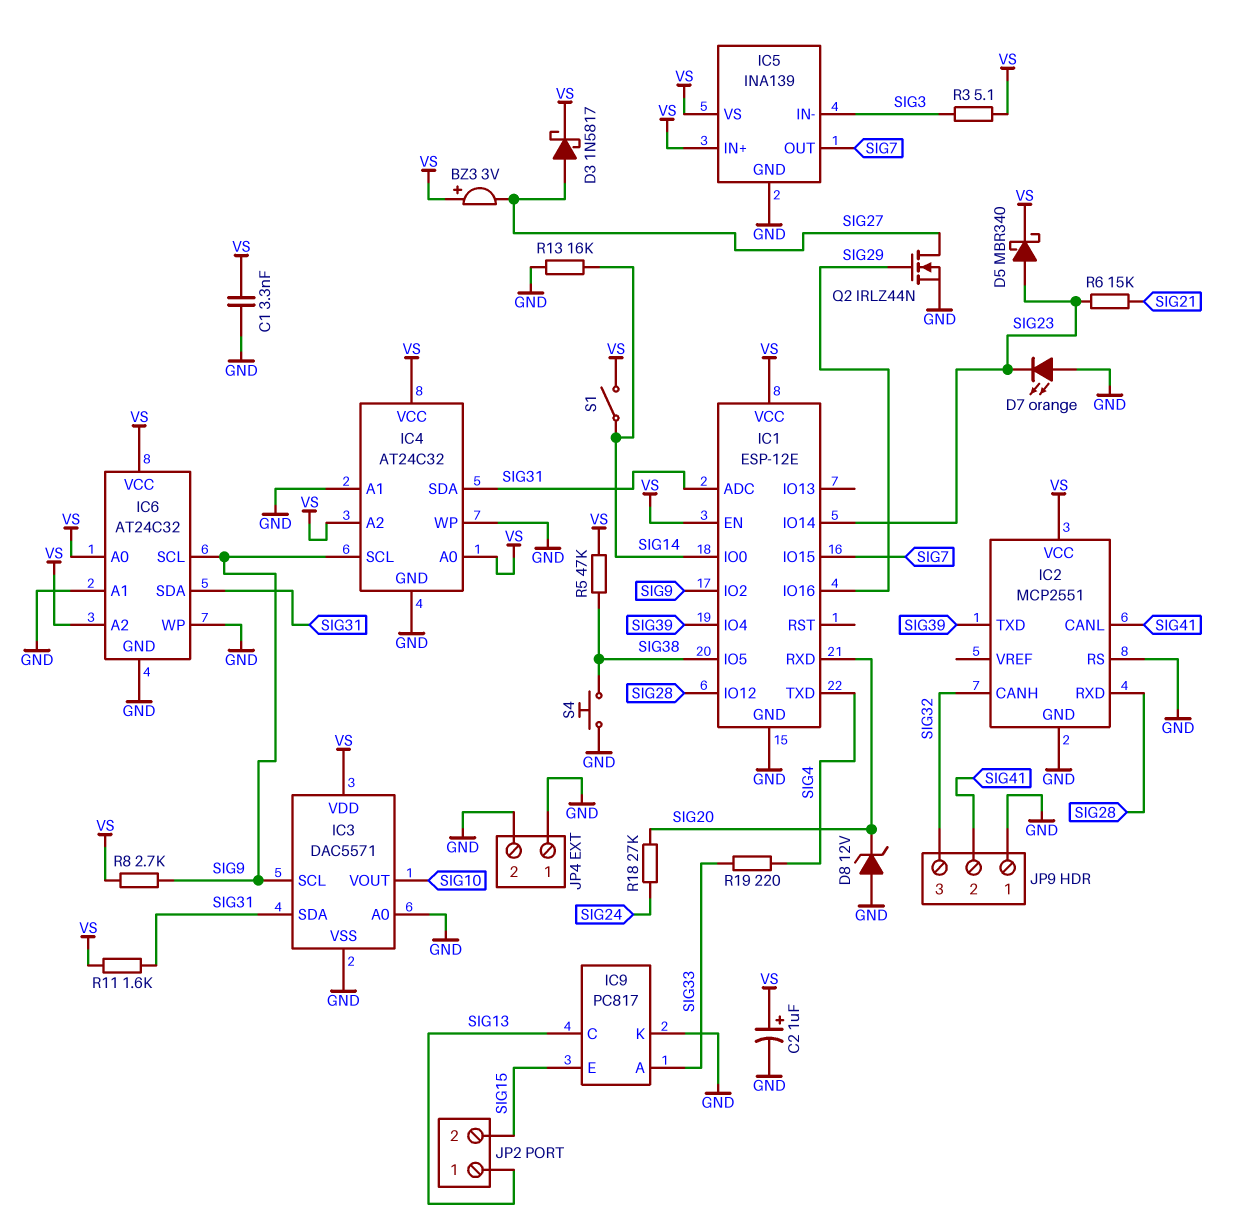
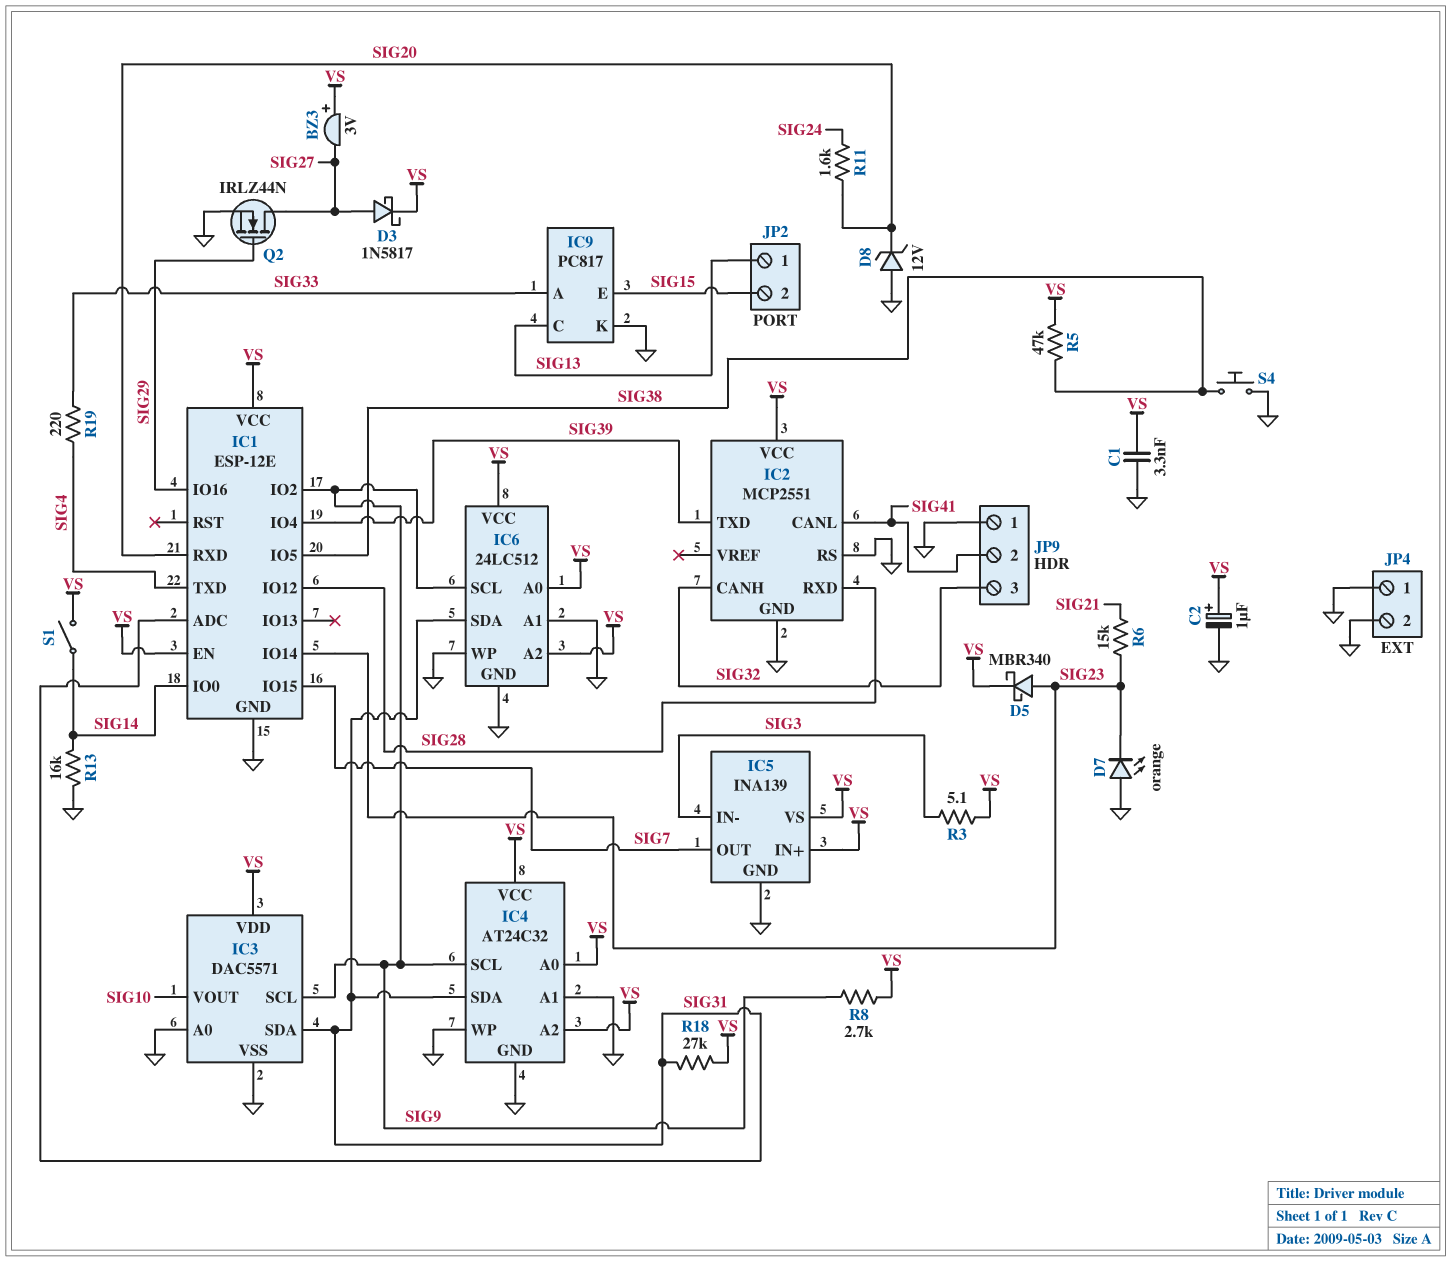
IC6: AT24C32 -> 24LC512
R11: 1.6k (SIG31, VS) -> 1.6k (SIG20, SIG24)
R18: 27k (SIG20, SIG24) -> 27k (SIG31, VS)

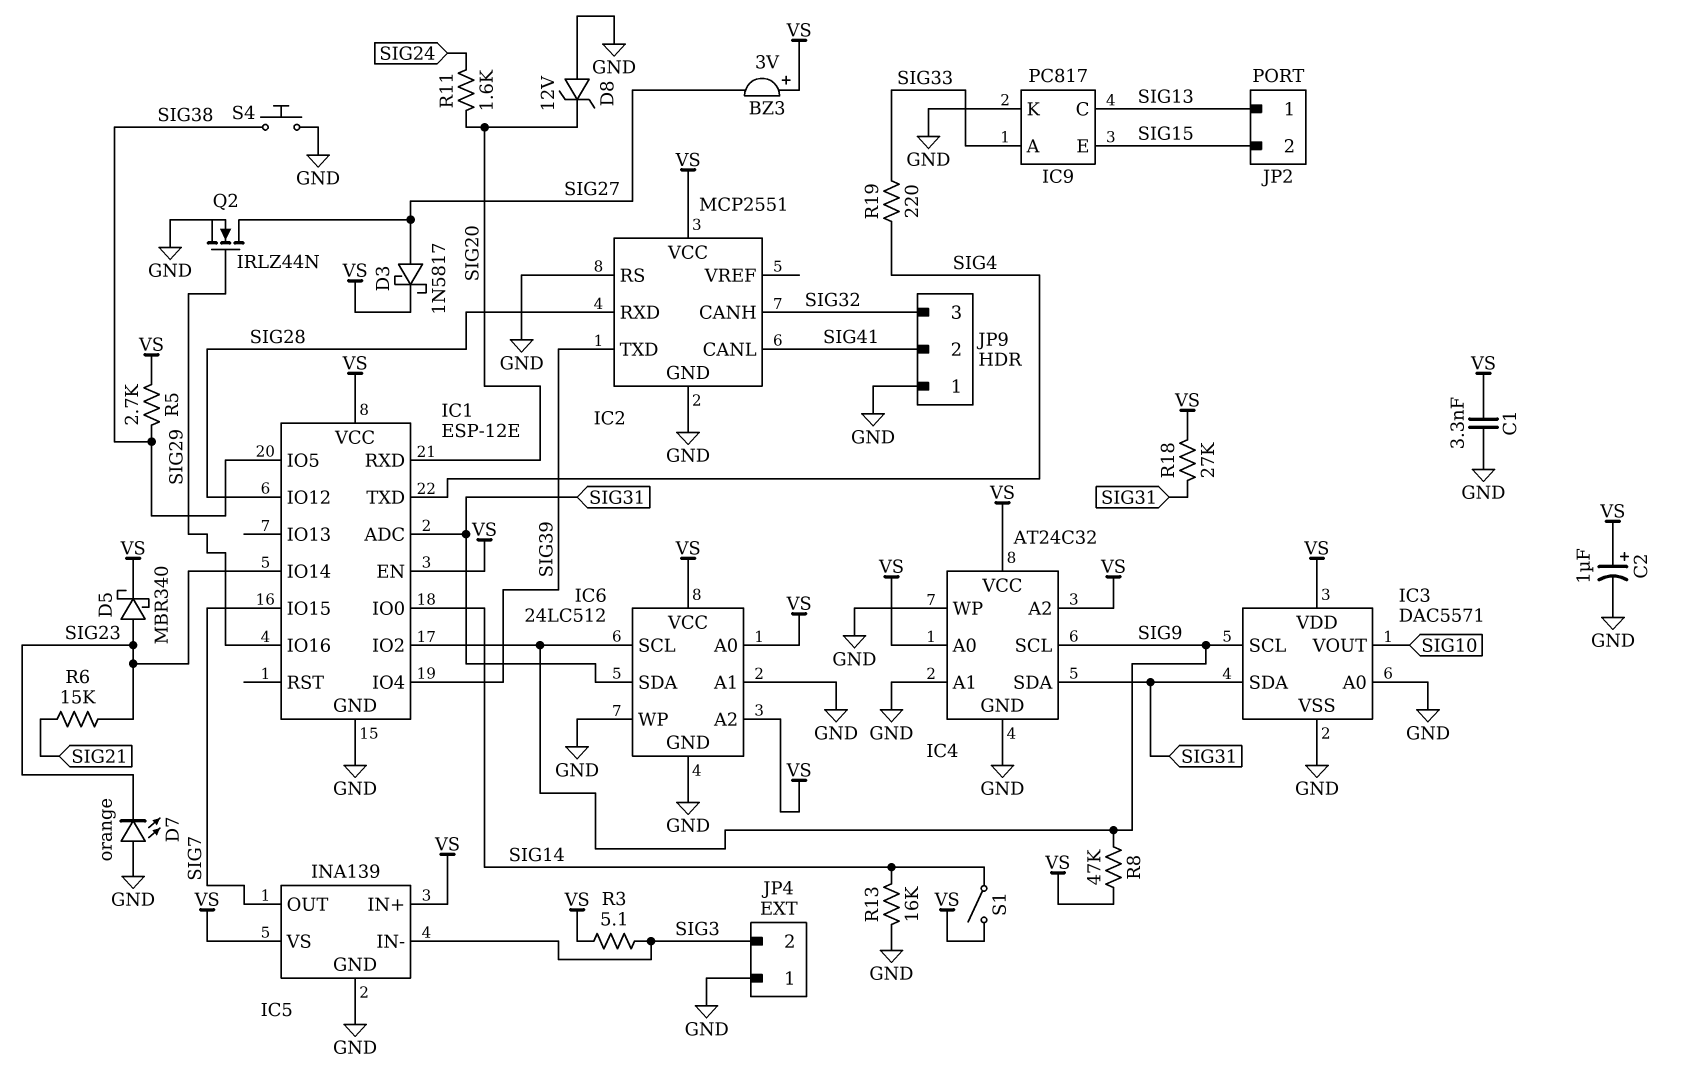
JP4 pin 2: GND -> SIG3
R5: 47k (SIG38, VS) -> 2.7k (SIG38, VS)
R8: 2.7k (SIG9, VS) -> 47k (SIG9, VS)

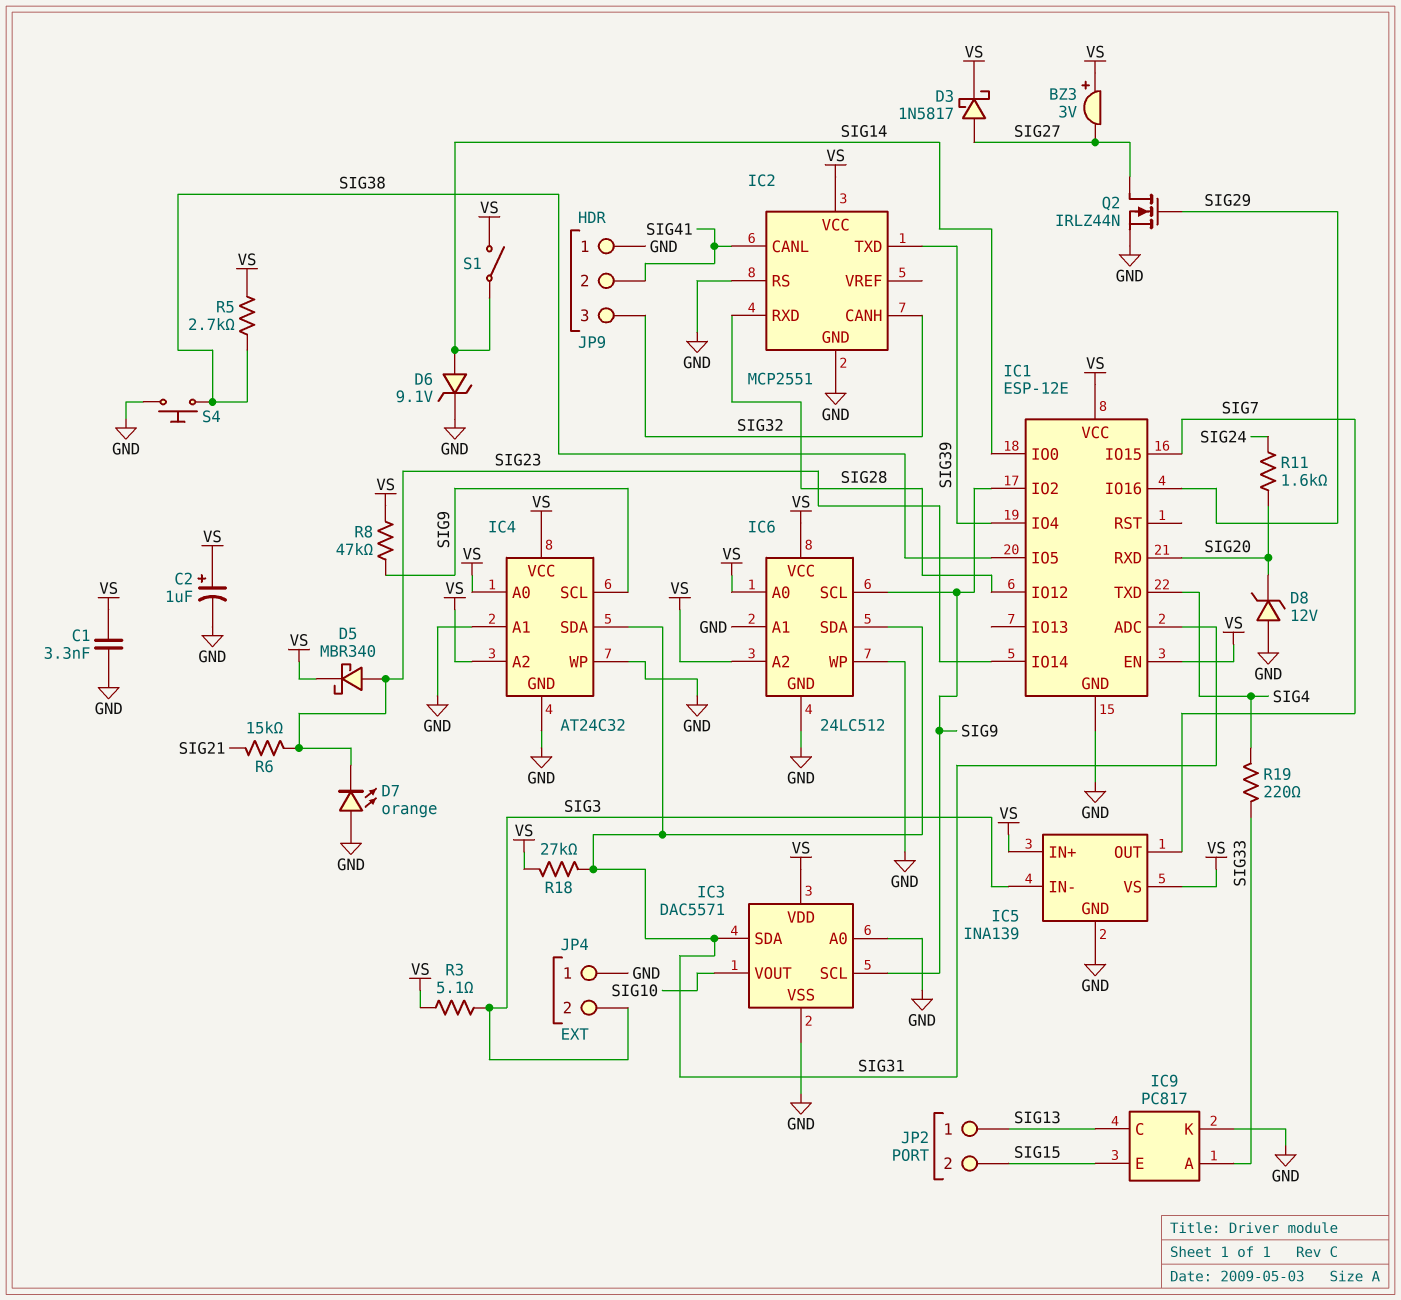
D6: none -> zener 9.1V (A SIG14, K GND)
R13: 16k (GND, SIG14) -> none

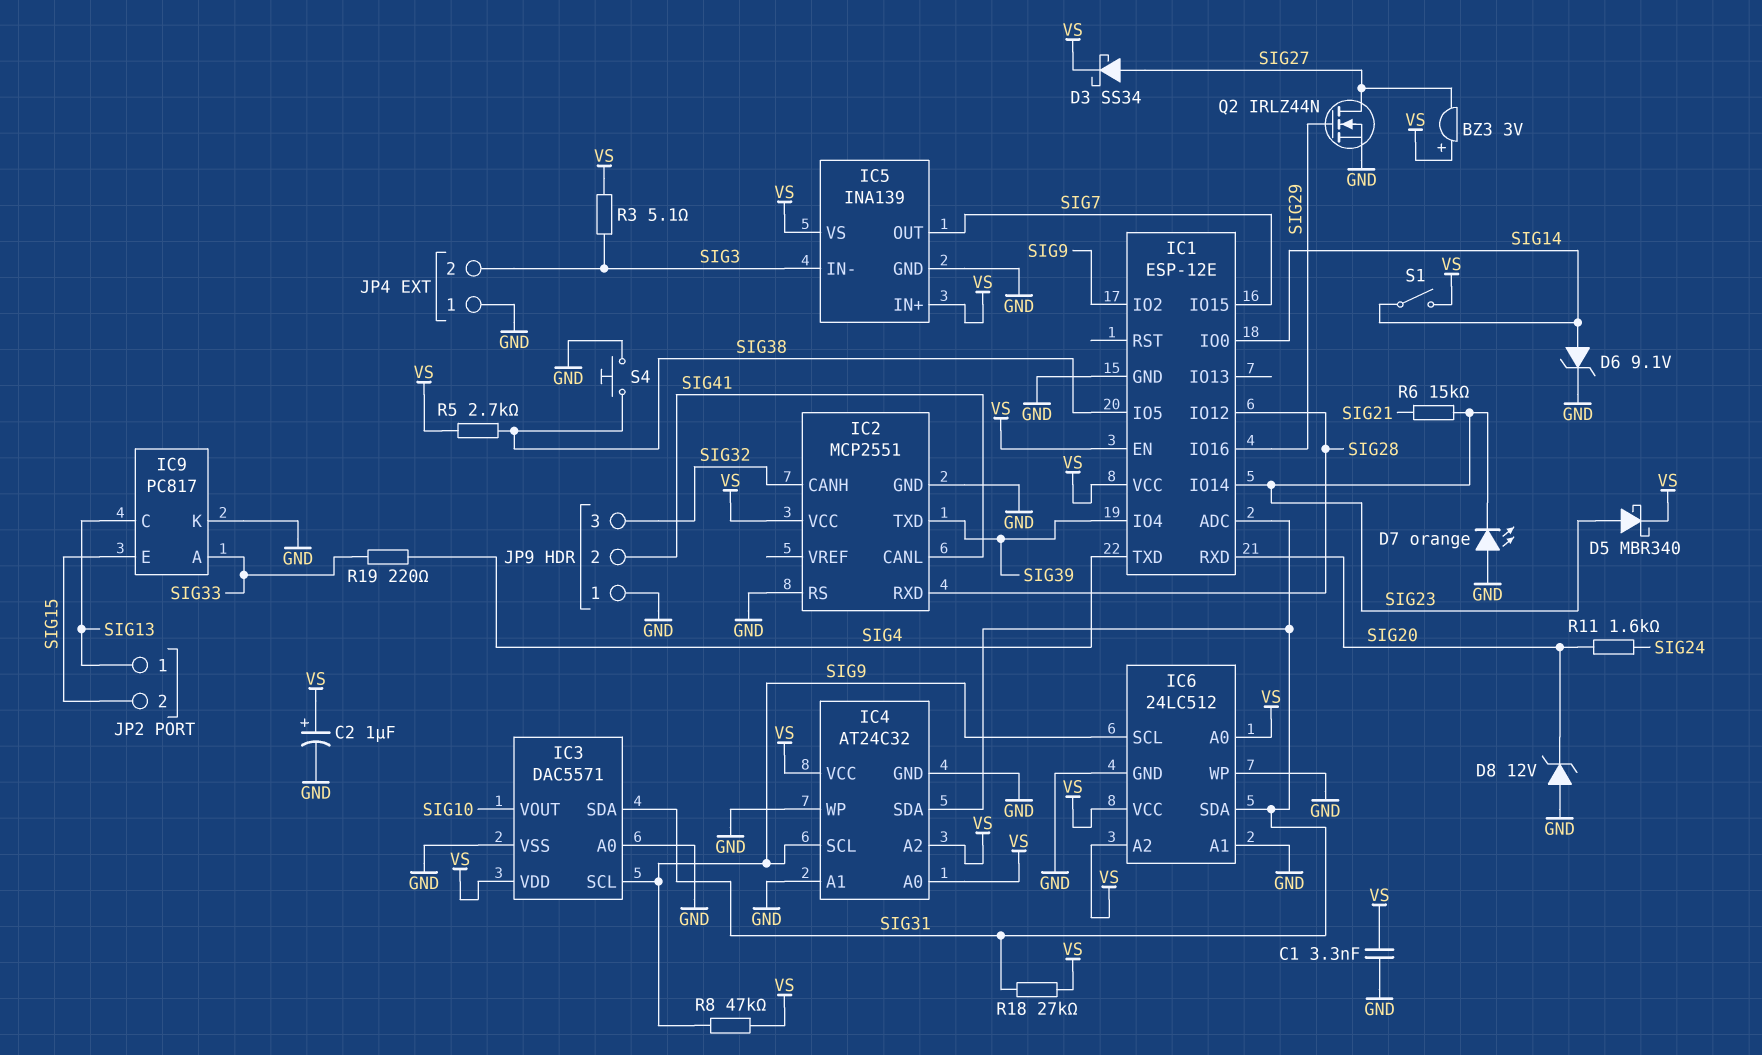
D3: schottky 1N5817 (A SIG27, K VS) -> schottky SS34 (A SIG27, K VS)

